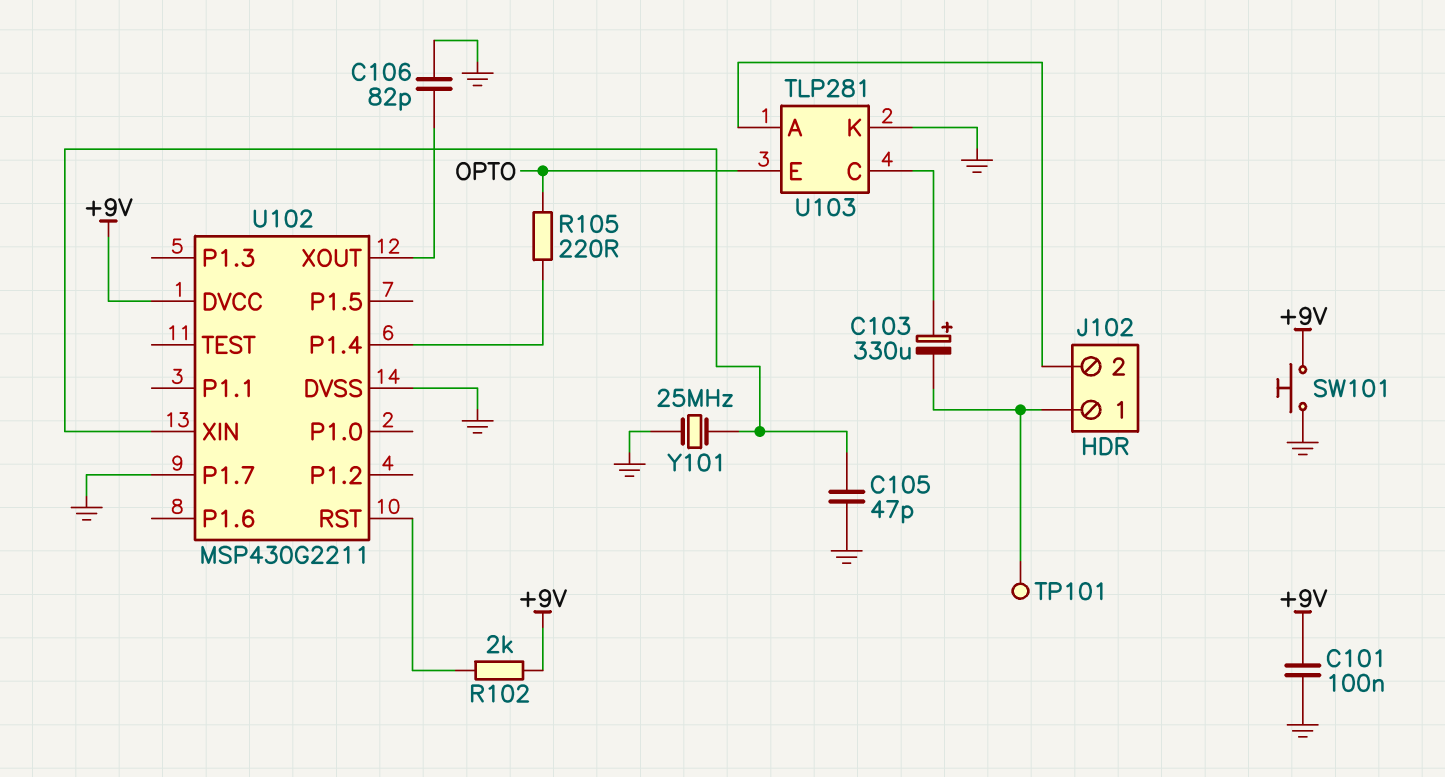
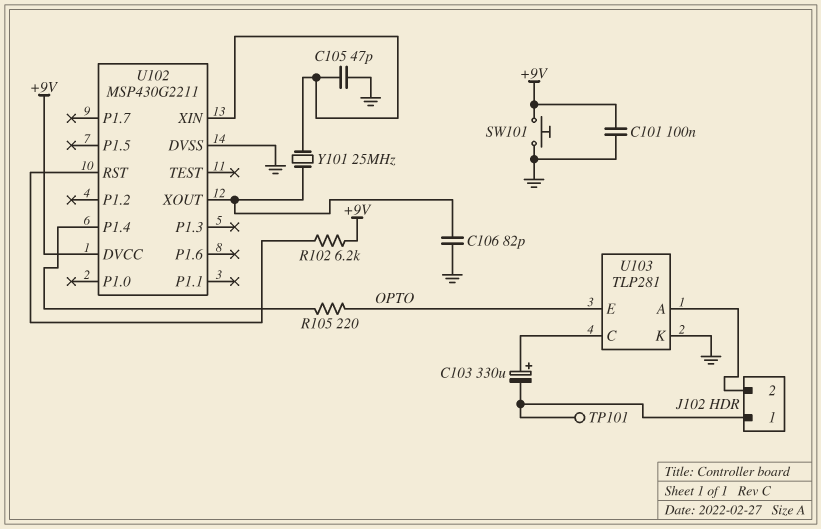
R102: 2k (+9V, U102/RST) -> 6.2k (+9V, U102/RST)
U102 pin P1.7: GND -> none
Y101: 25MHz (GND, U102/XIN) -> 25MHz (U102/XIN, U102/XOUT)

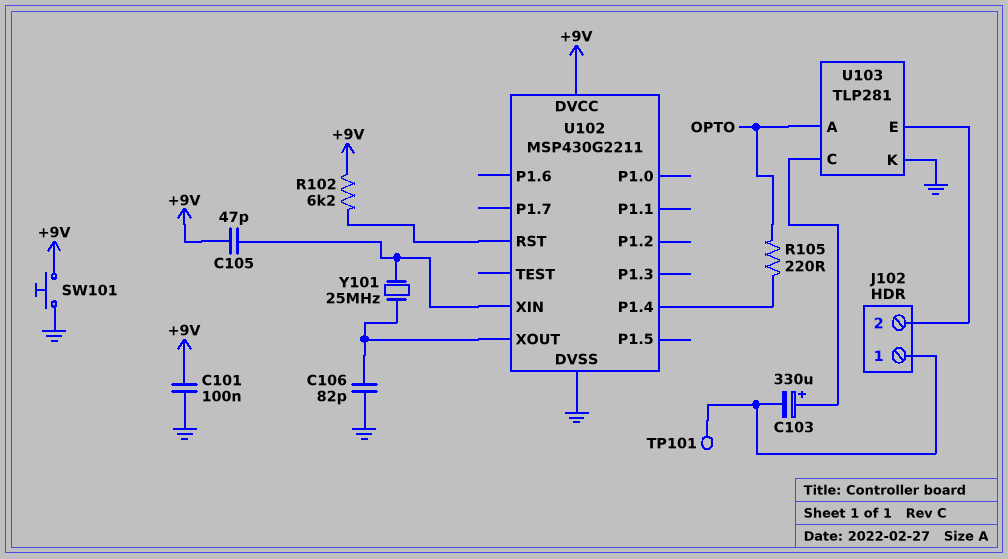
C105: 47pF (GND, U102/XIN) -> 47pF (+9V, U102/XIN)
U103 pin A: J102/2 -> OPTO
U103 pin E: OPTO -> J102/2

